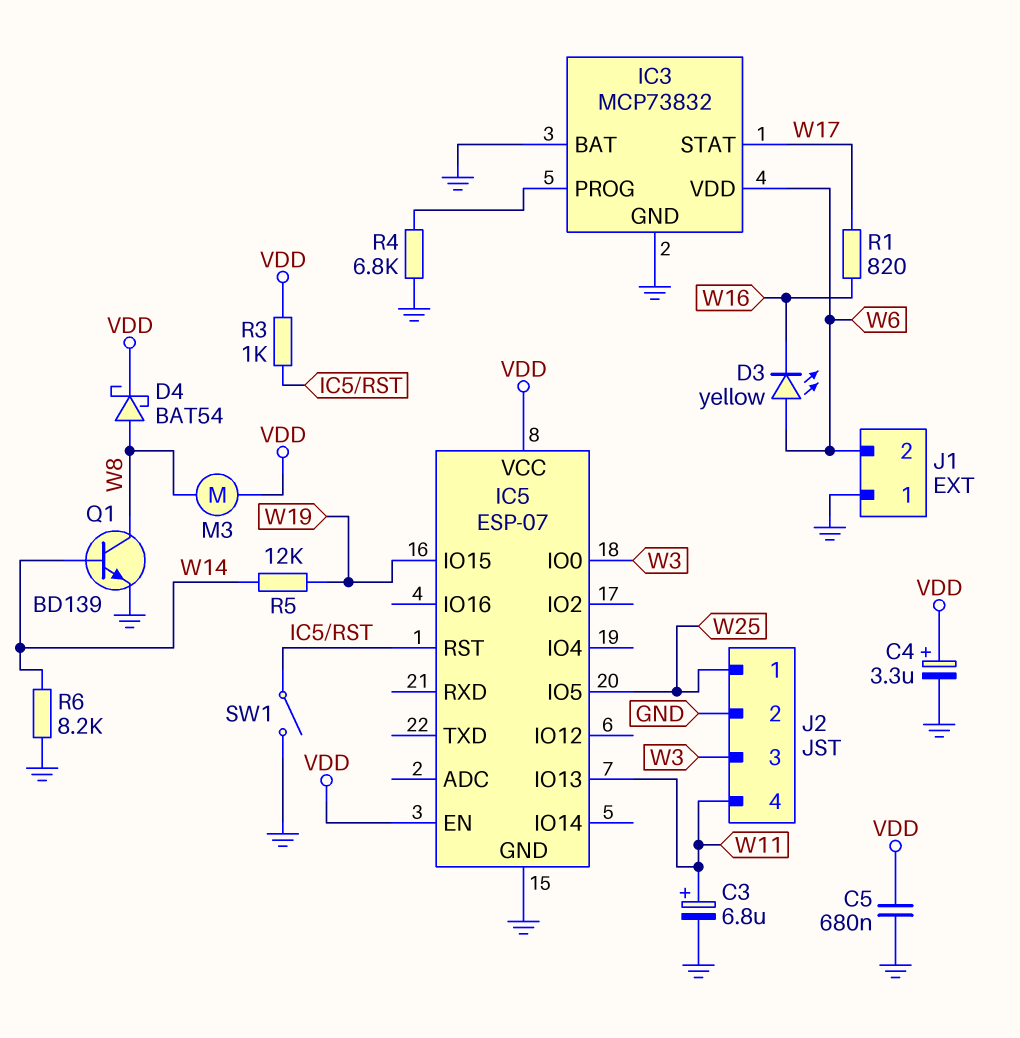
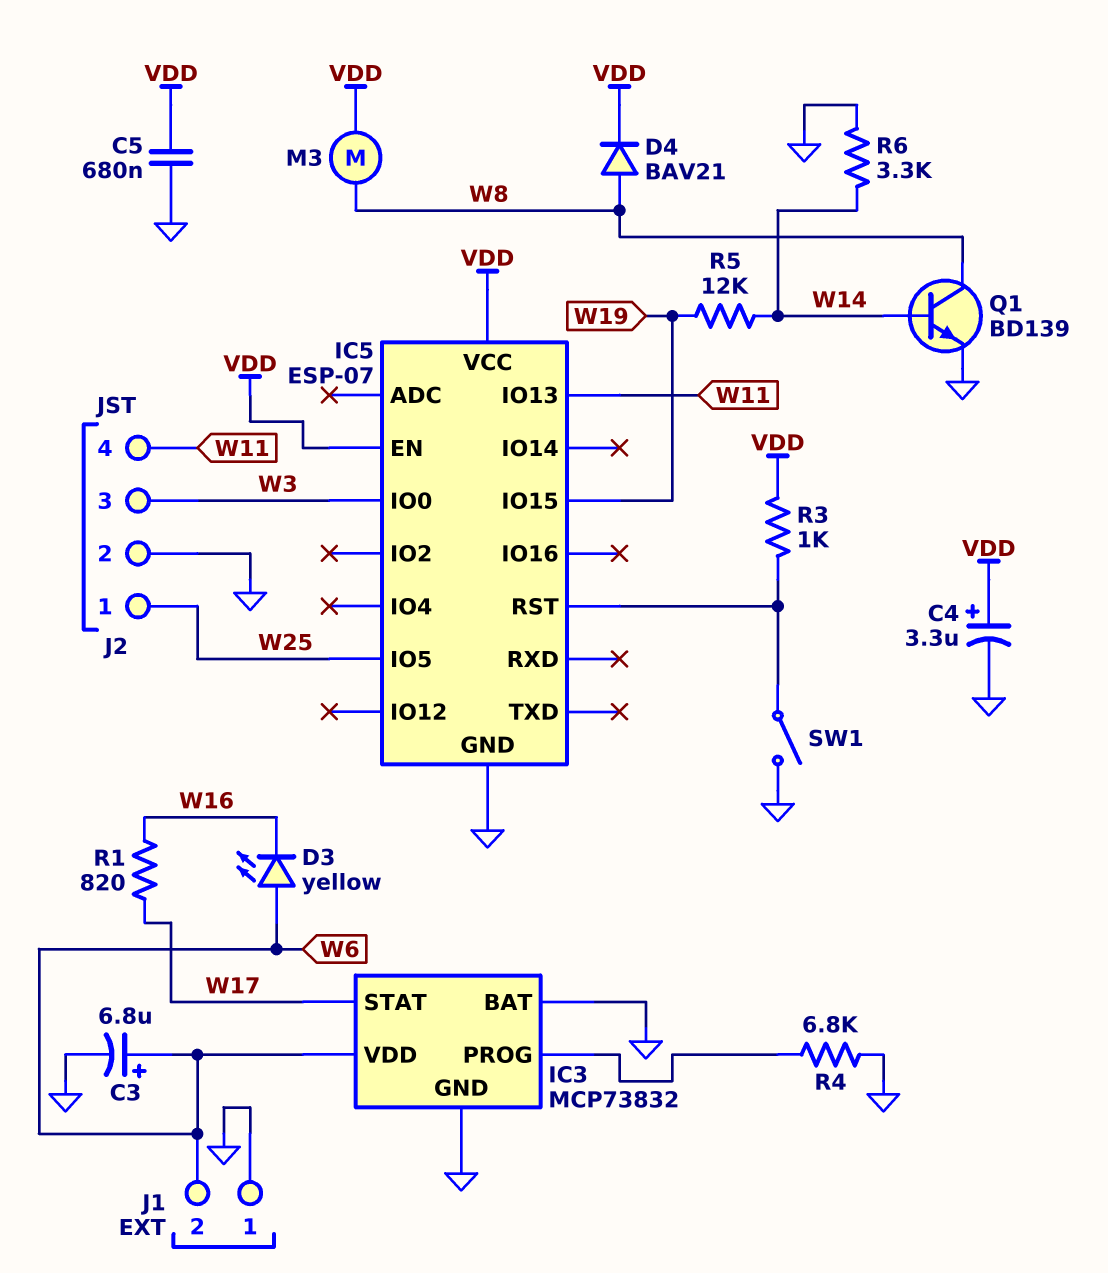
C3: 6.8uF (plus W11, minus GND) -> 6.8uF (plus W6, minus GND)
D4: schottky BAT54 (A W8, K VDD) -> diode BAV21 (A W8, K VDD)
R6: 8.2k (GND, W14) -> 3.3k (GND, W14)

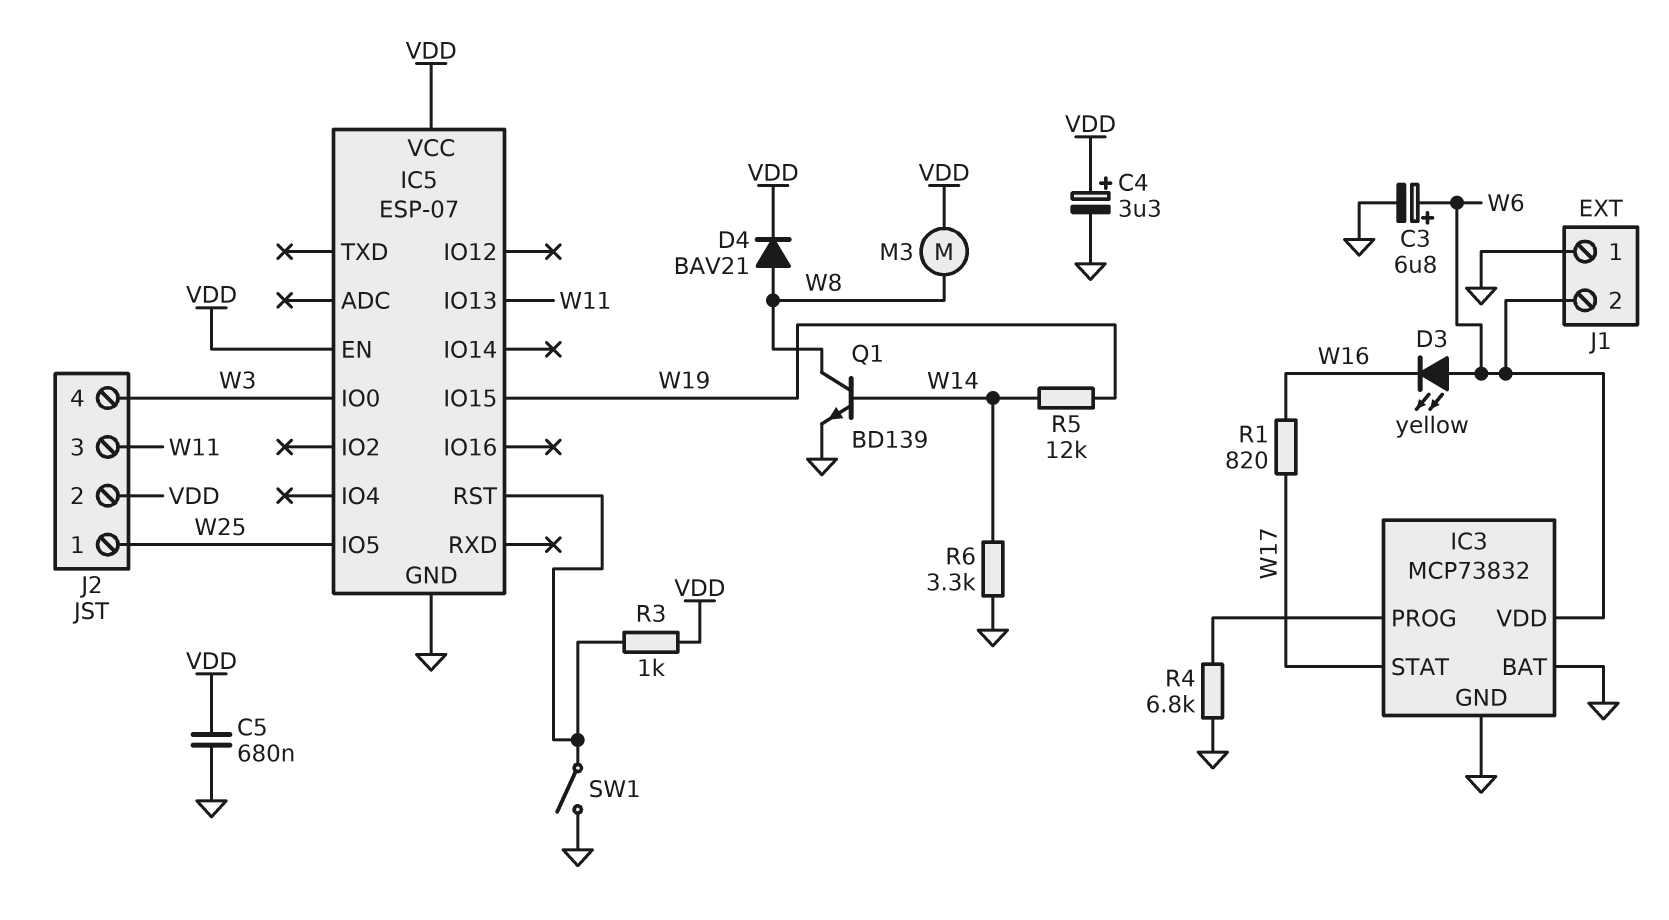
J2 pin 2: GND -> VDD
J2 pin 3: W3 -> W11
J2 pin 4: W11 -> W3

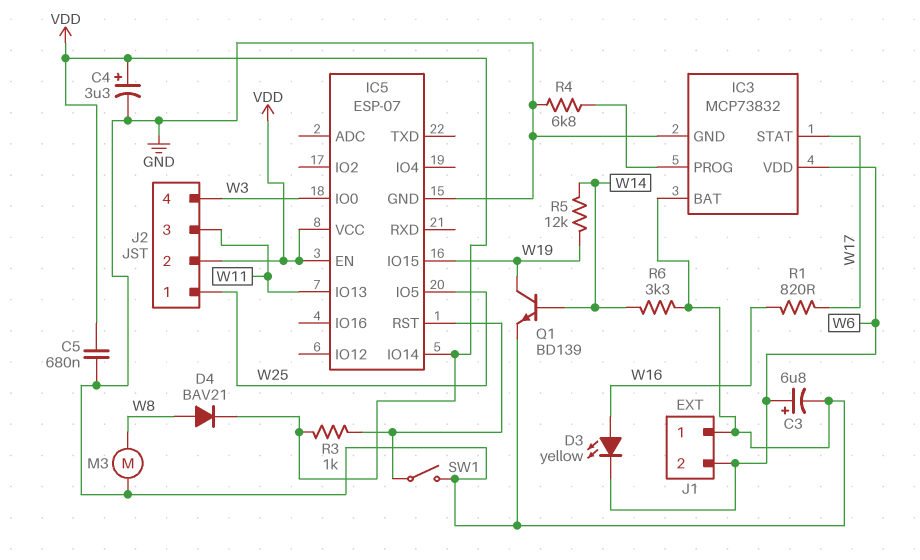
D3: LED yellow (A W6, K W16) -> LED yellow (A W16, K W6)
IC5 pin IO14: none -> VDD
M3: motor (VDD, W8) -> motor (GND, W8)
Q1: NPN BD139 (B W14, C W8, E GND) -> NPN BD139 (B W14, C W19, E GND)

